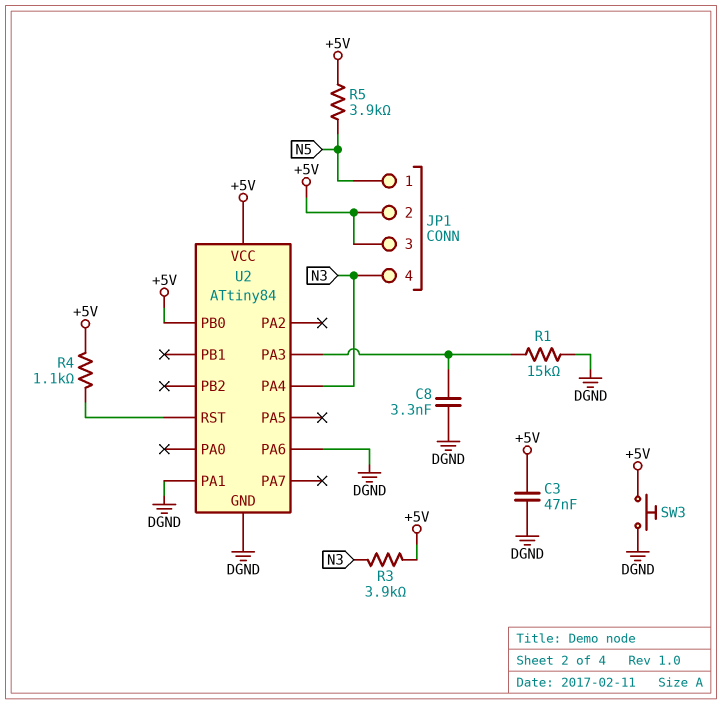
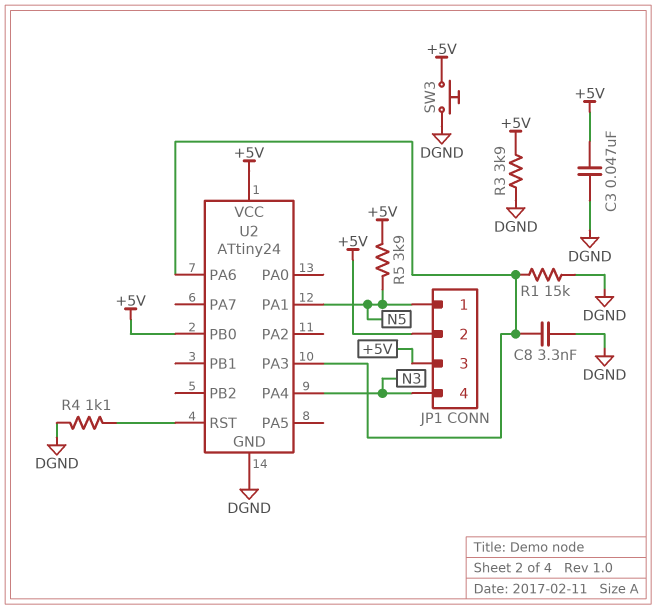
R3: 3.9k (+5V, N3) -> 3.9k (+5V, DGND)
R4: 1.1k (+5V, U2/RST) -> 1.1k (DGND, U2/RST)
U2: ATtiny84 -> ATtiny24
U2 pin PA1: DGND -> N5
U2 pin PA6: DGND -> U2/PA3

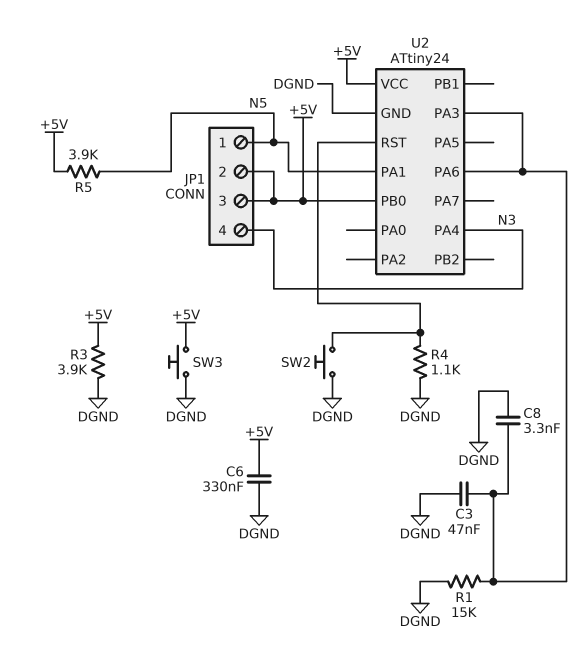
C3: 47nF (+5V, DGND) -> 47nF (DGND, U2/PA3)
C6: none -> 330nF (+5V, DGND)
SW2: none -> button (DGND, U2/RST)

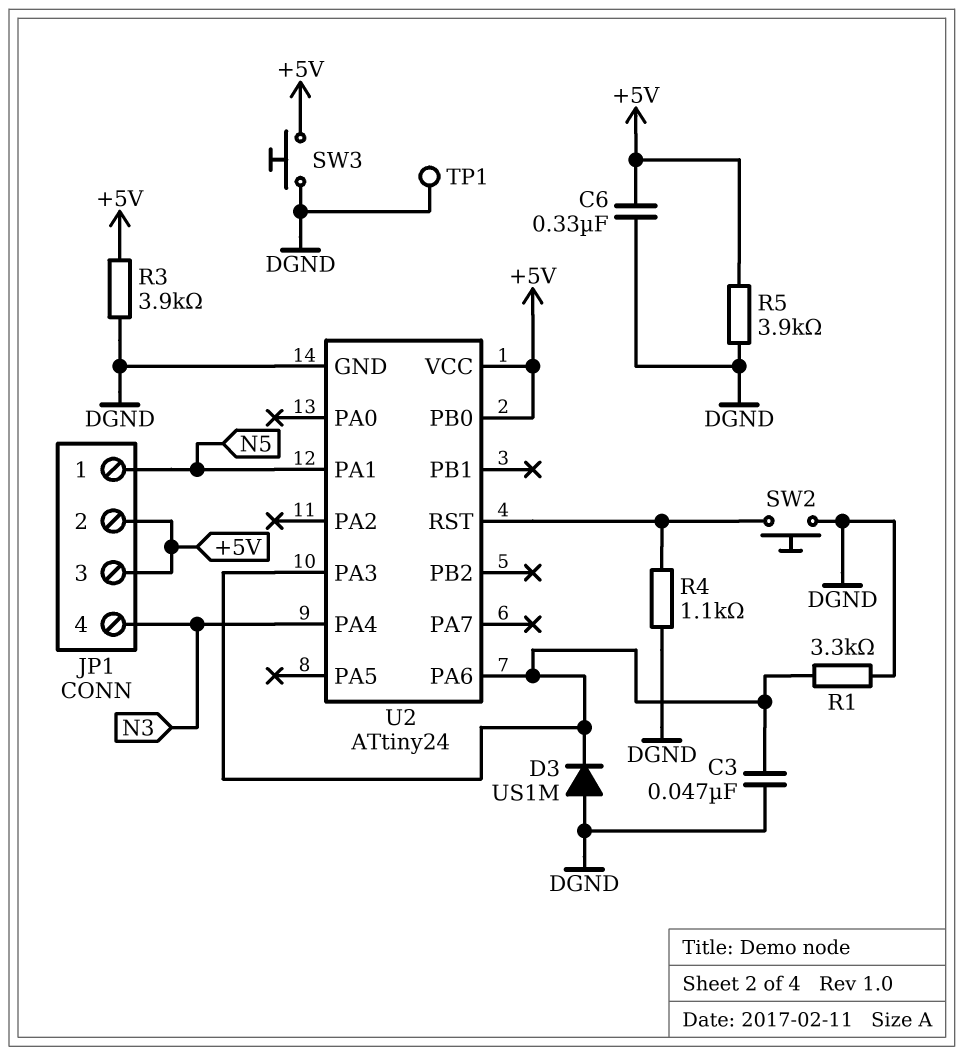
C8: 3.3nF (DGND, U2/PA3) -> none
D3: none -> diode US1M (A DGND, K U2/PA3)
R1: 15k (DGND, U2/PA3) -> 3.3k (DGND, U2/PA3)
R5: 3.9k (+5V, N5) -> 3.9k (+5V, DGND)
TP1: none -> test point (DGND)

